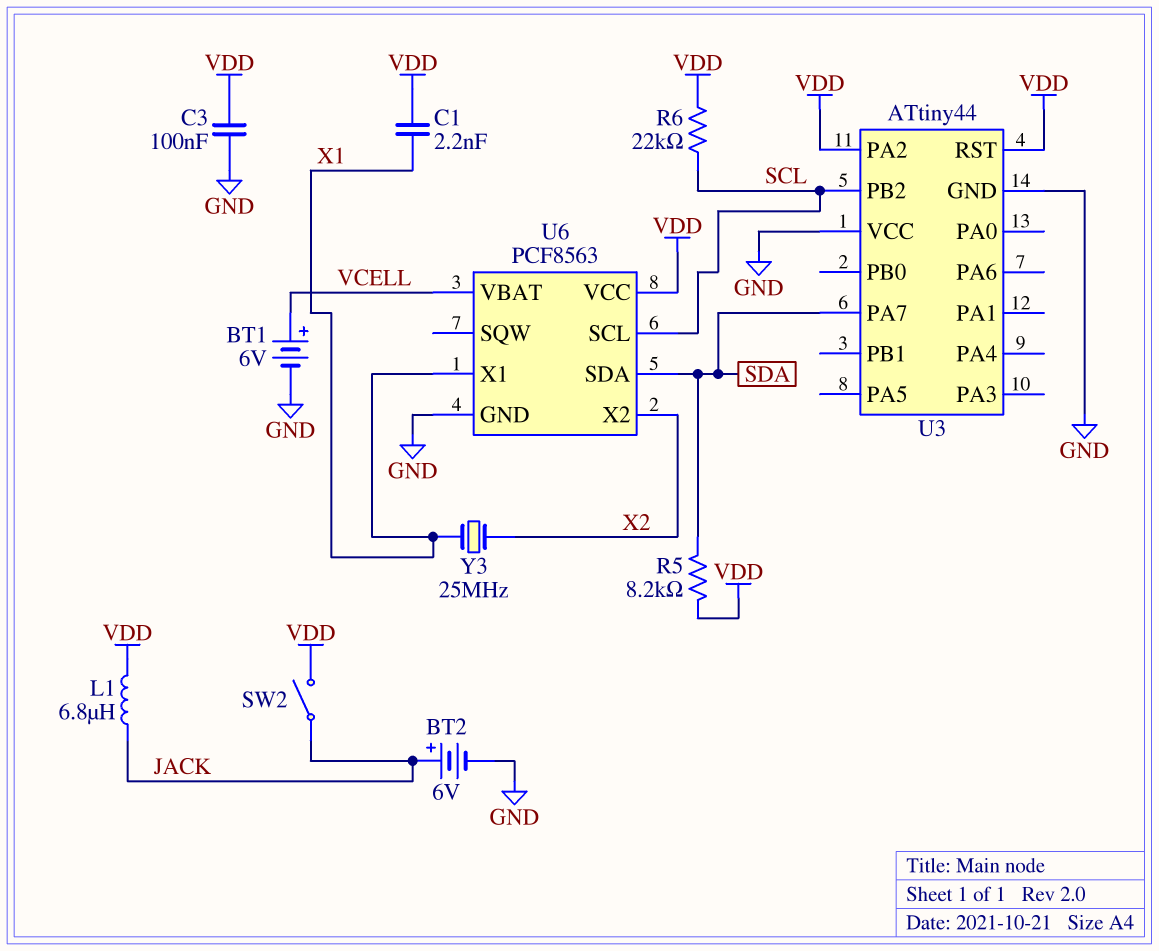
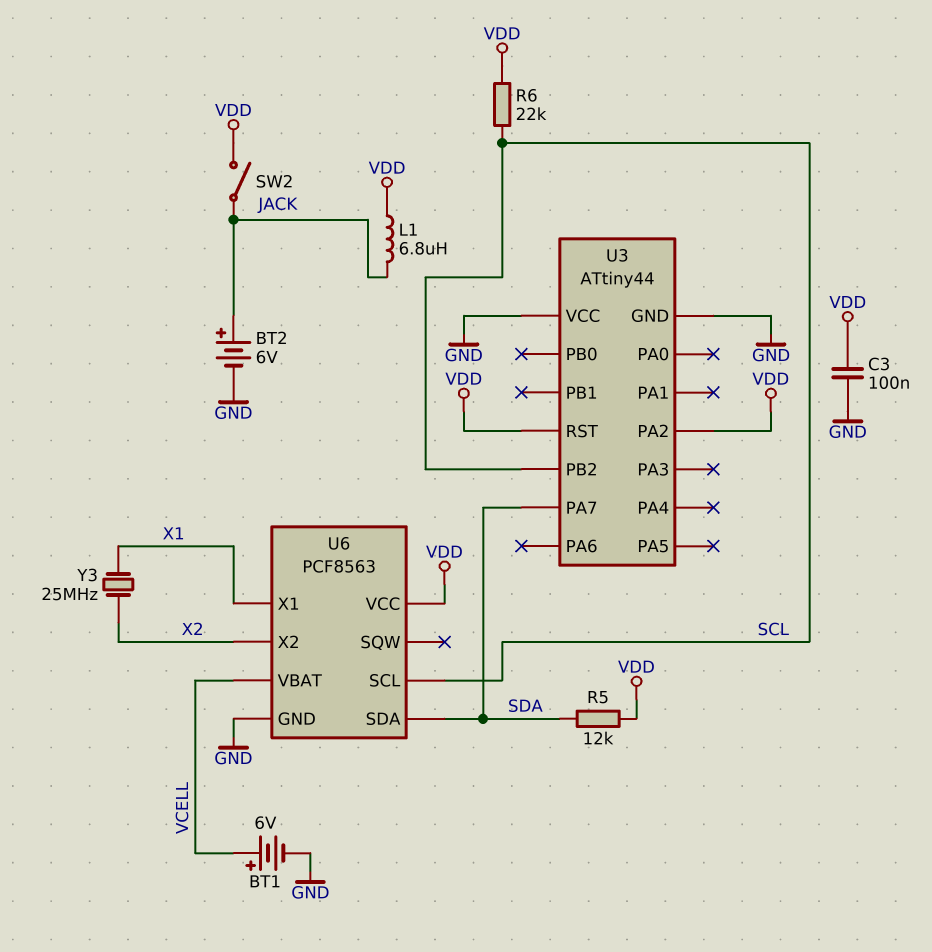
C1: 2.2nF (VDD, X1) -> none
R5: 8.2k (SDA, VDD) -> 12k (SDA, VDD)

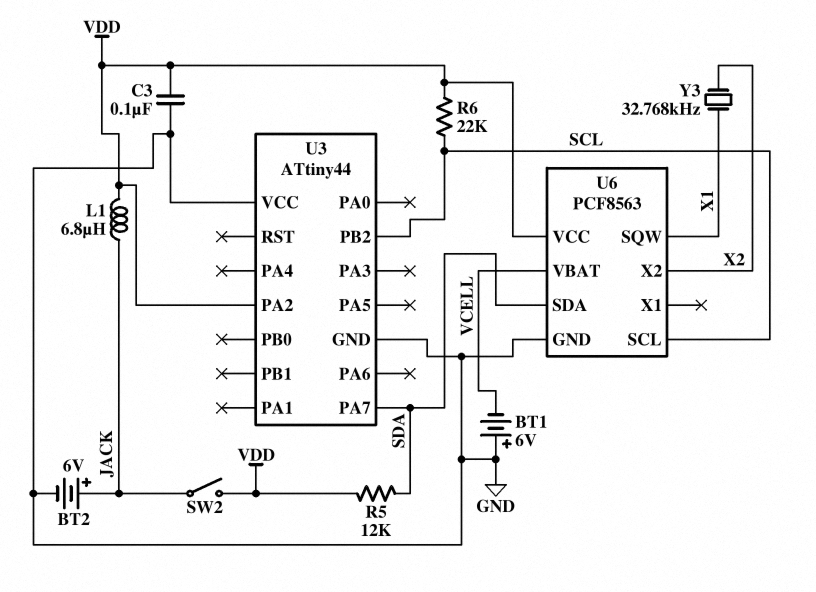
BT1: 6V (plus VCELL, minus GND) -> 6V (plus GND, minus VCELL)
U3 pin RST: VDD -> none
U6 pin SQW: none -> X1
U6 pin X1: X1 -> none
Y3: 25MHz (X1, X2) -> 32.768kHz (X1, X2)

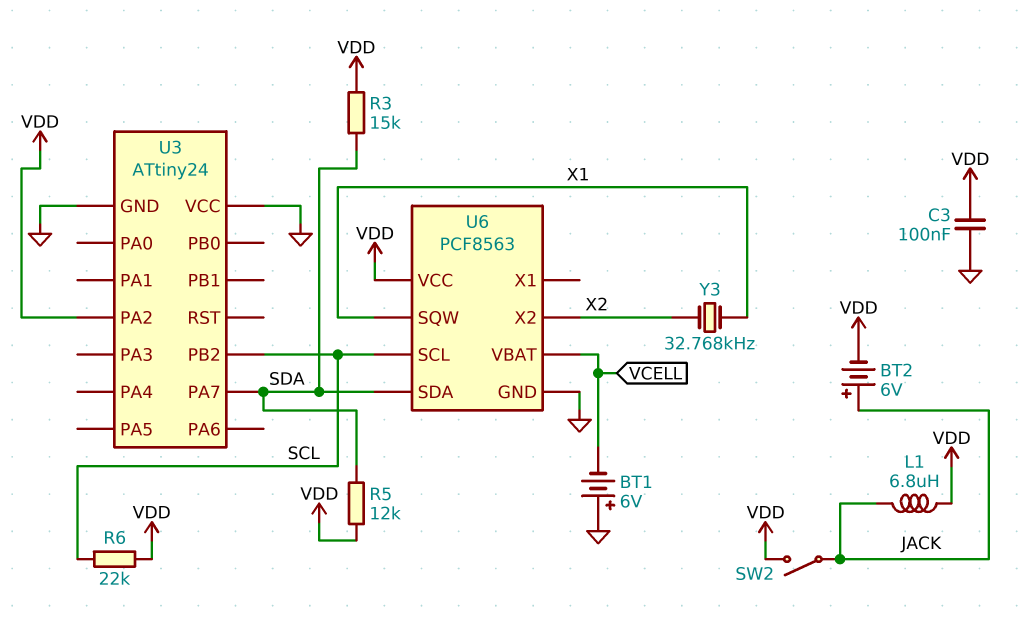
BT2: 6V (plus JACK, minus GND) -> 6V (plus JACK, minus VDD)
R3: none -> 15k (SDA, VDD)
U3: ATtiny44 -> ATtiny24

